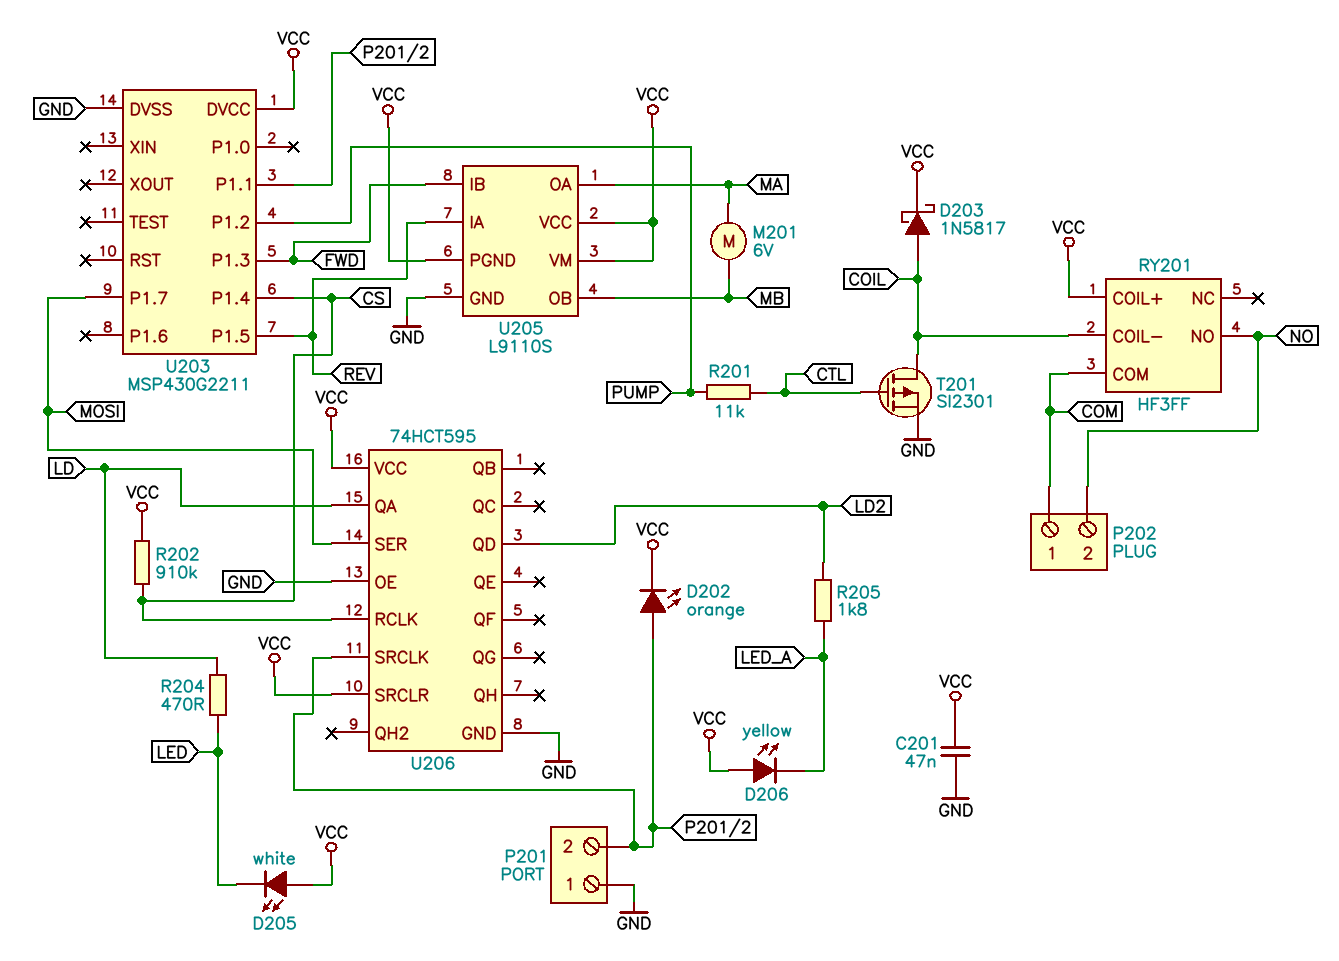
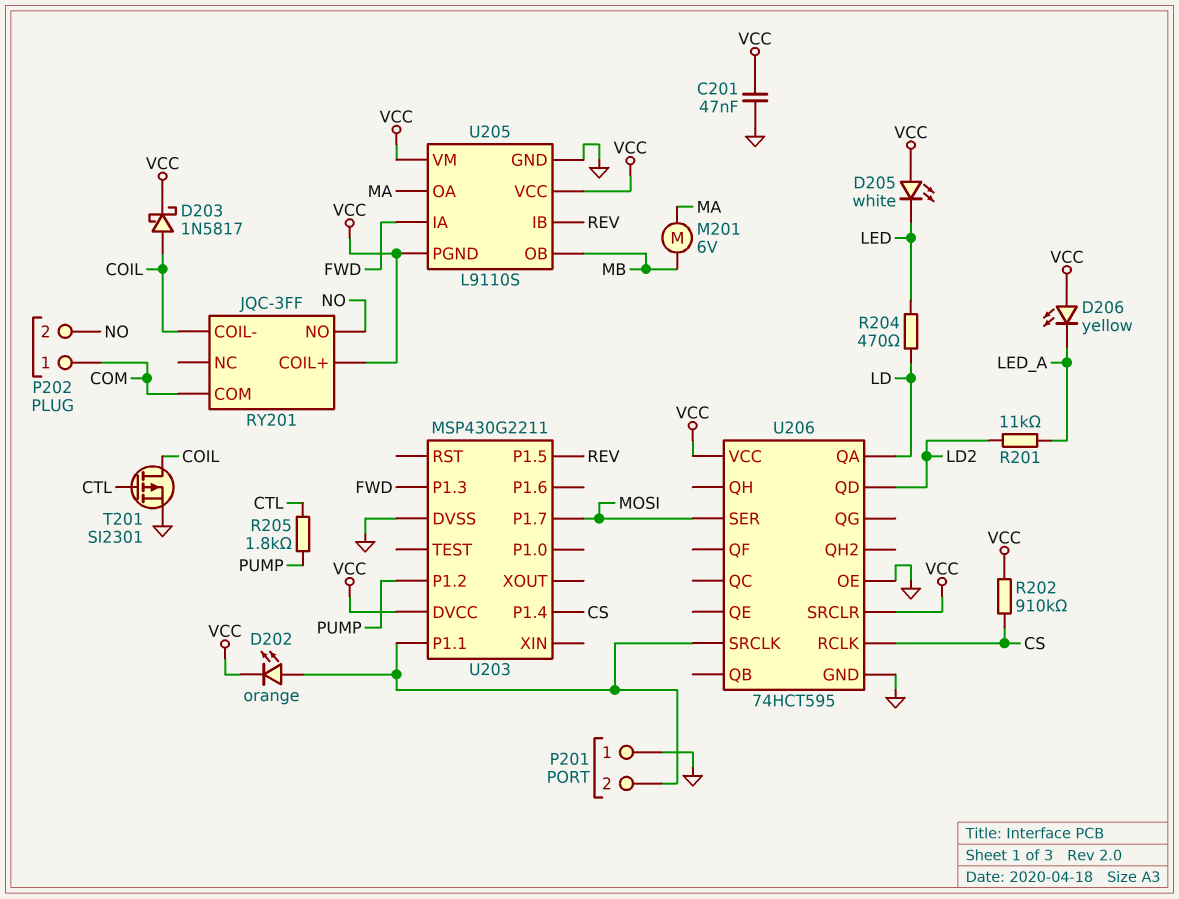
R201: 11k (CTL, PUMP) -> 11k (LD2, LED_A)
R205: 1.8k (LD2, LED_A) -> 1.8k (CTL, PUMP)
RY201: HF3FF -> JQC-3FF
U205 pin IA: REV -> FWD
U205 pin IB: FWD -> REV

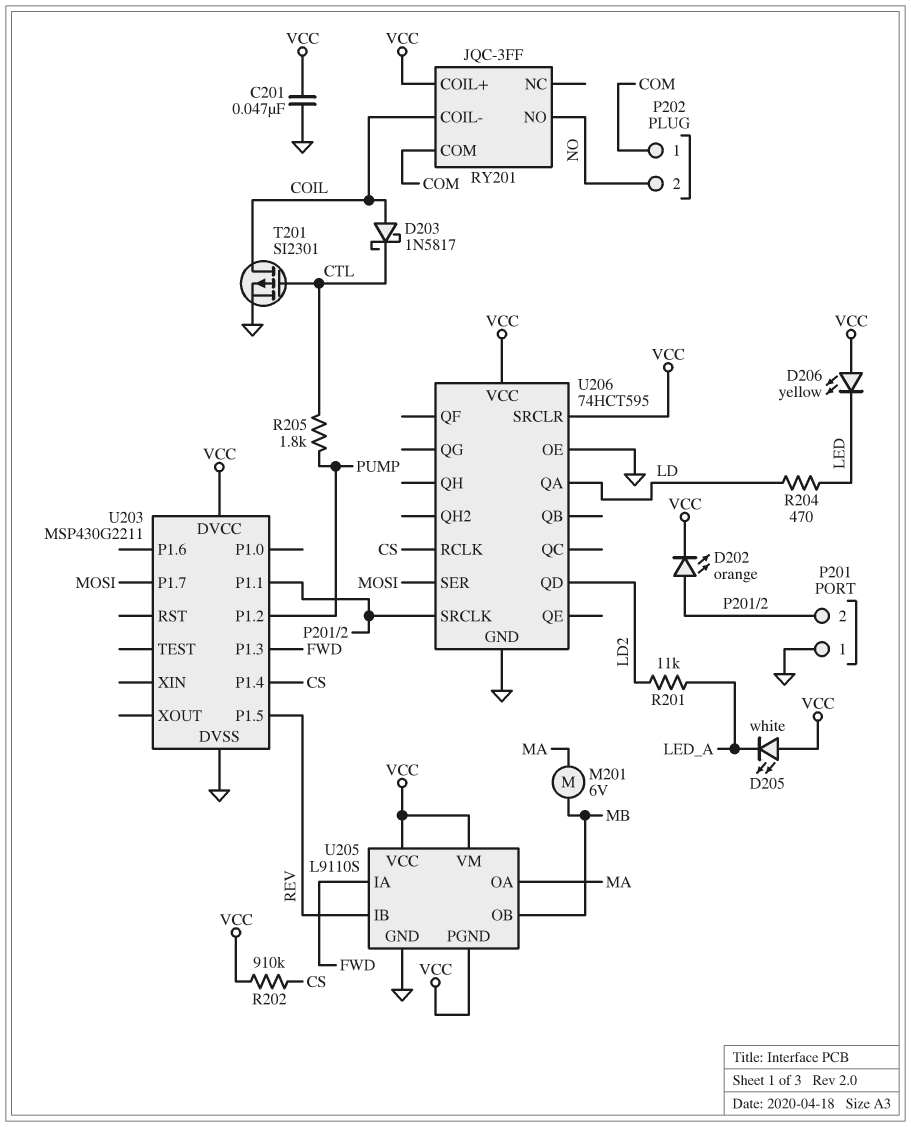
D203: schottky 1N5817 (A COIL, K VCC) -> schottky 1N5817 (A COIL, K CTL)
D205: LED white (A VCC, K LED) -> LED white (A VCC, K LED_A)
D206: LED yellow (A VCC, K LED_A) -> LED yellow (A VCC, K LED)

